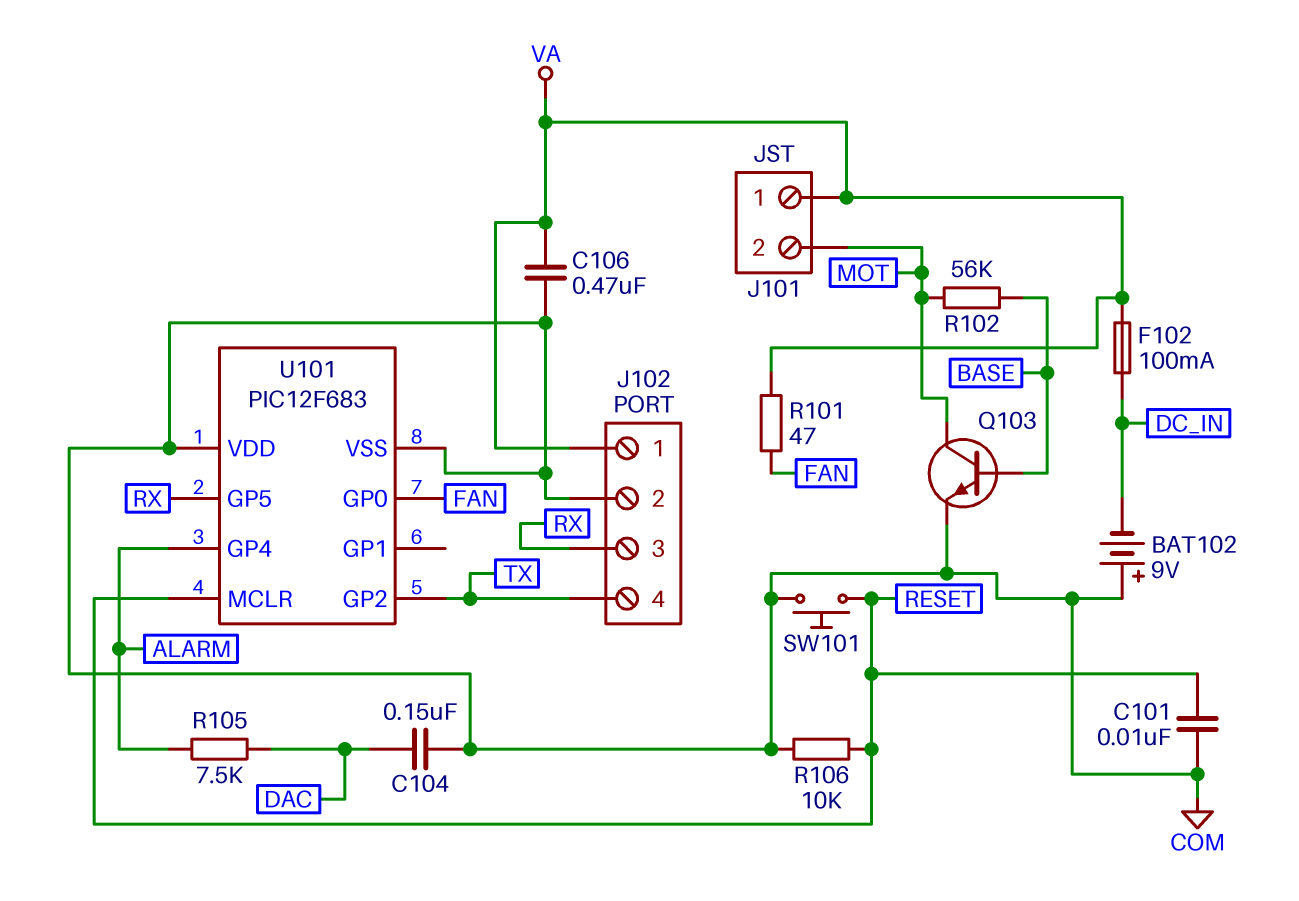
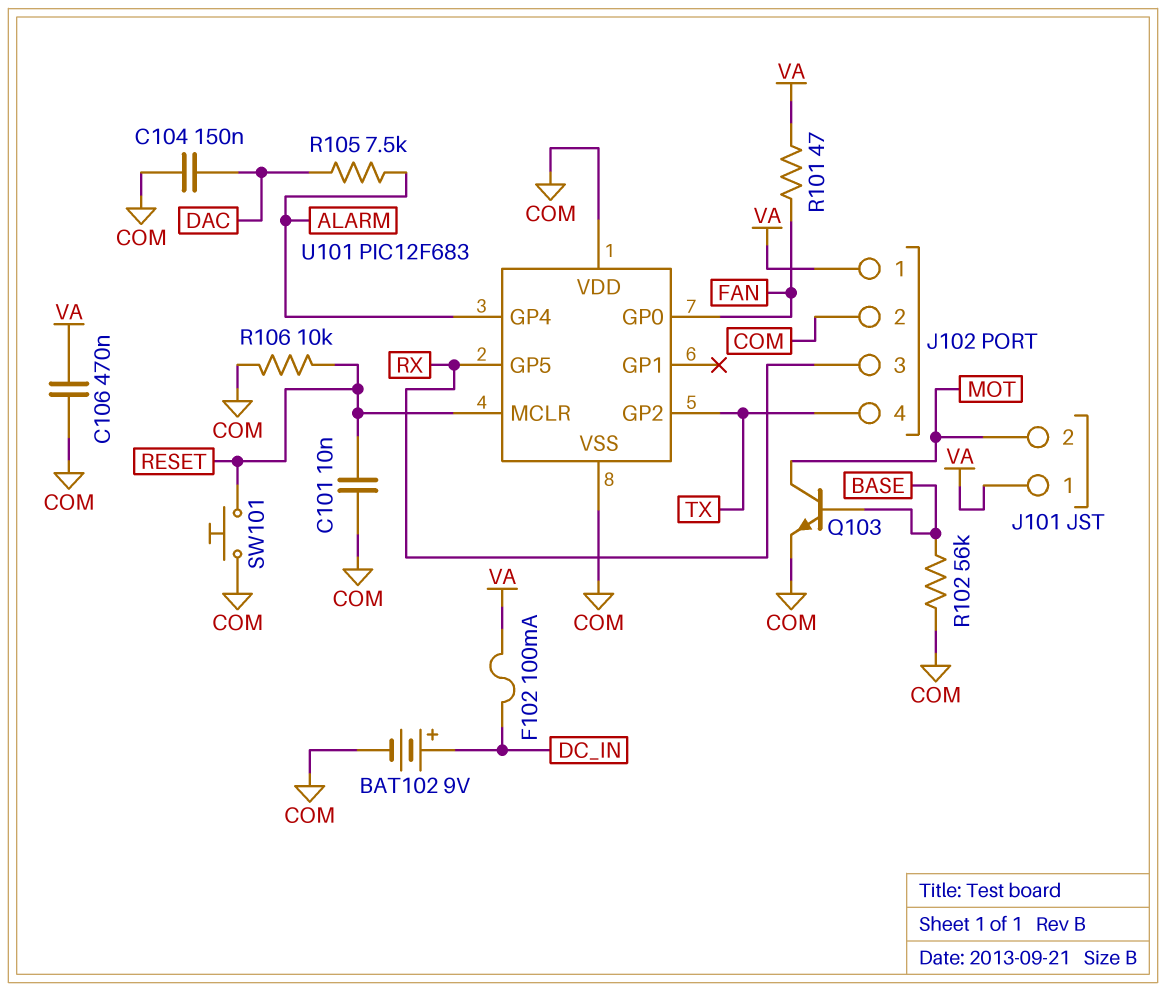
BAT102: 9V (plus COM, minus DC_IN) -> 9V (plus DC_IN, minus COM)
R102: 56k (BASE, MOT) -> 56k (BASE, COM)

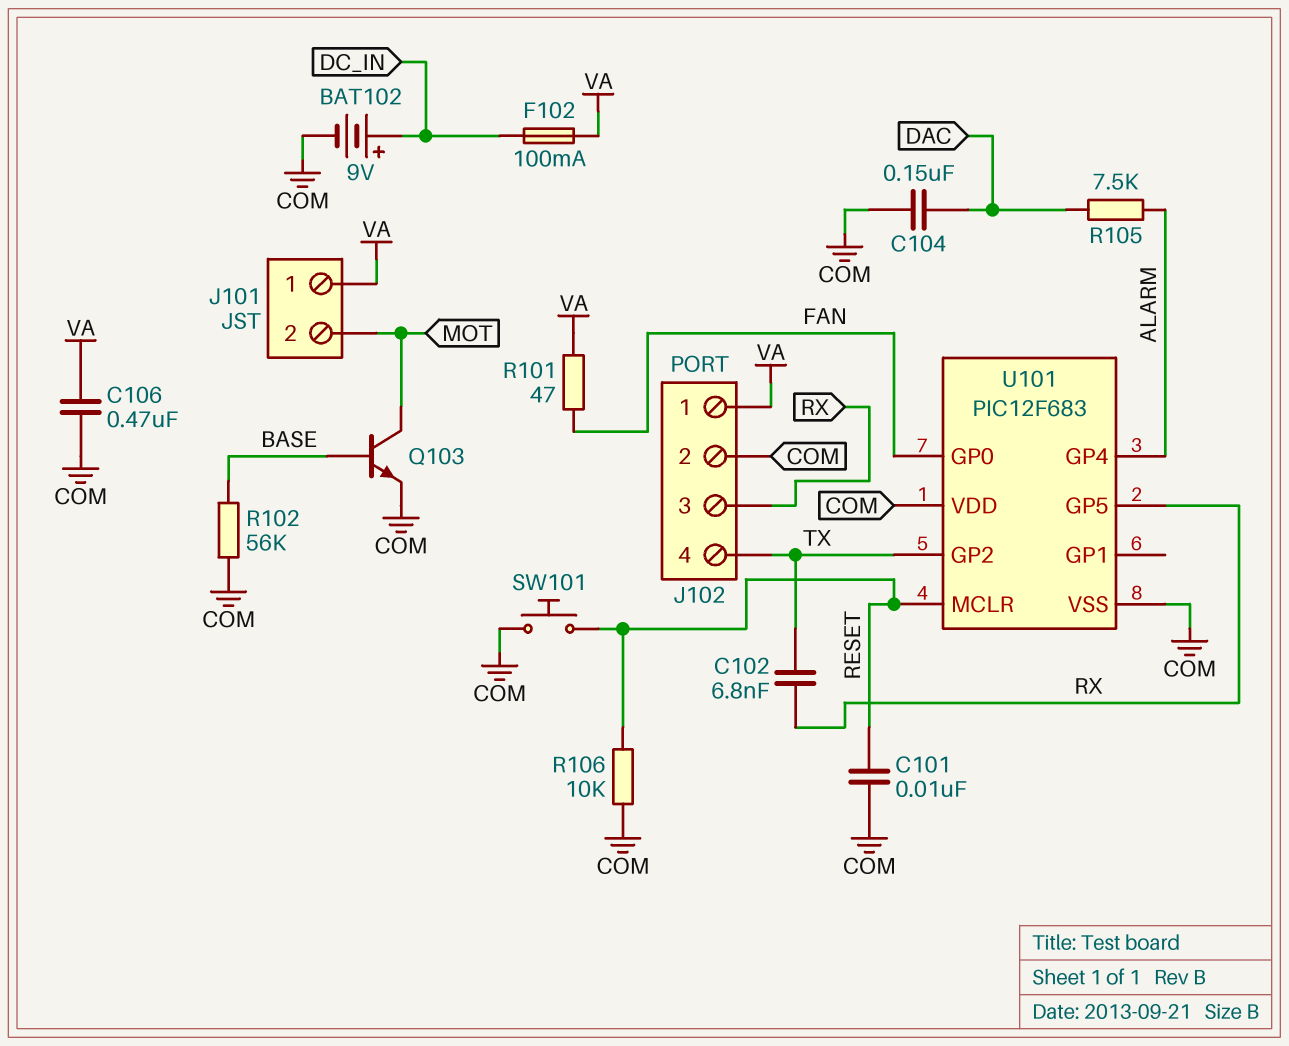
C102: none -> 6.8nF (RX, TX)

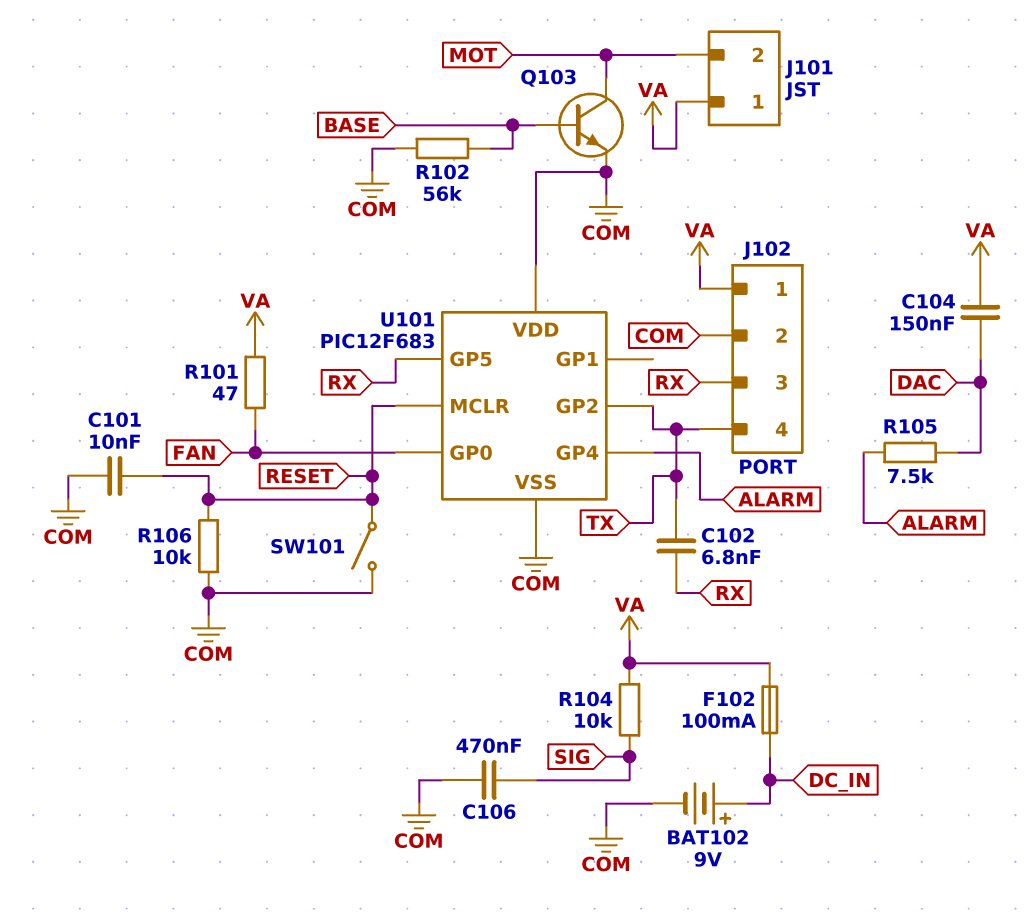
C104: 150nF (COM, DAC) -> 150nF (DAC, VA)
C106: 470nF (COM, VA) -> 470nF (COM, SIG)
R104: none -> 10k (SIG, VA)
SW101: button (COM, RESET) -> switch (COM, RESET)

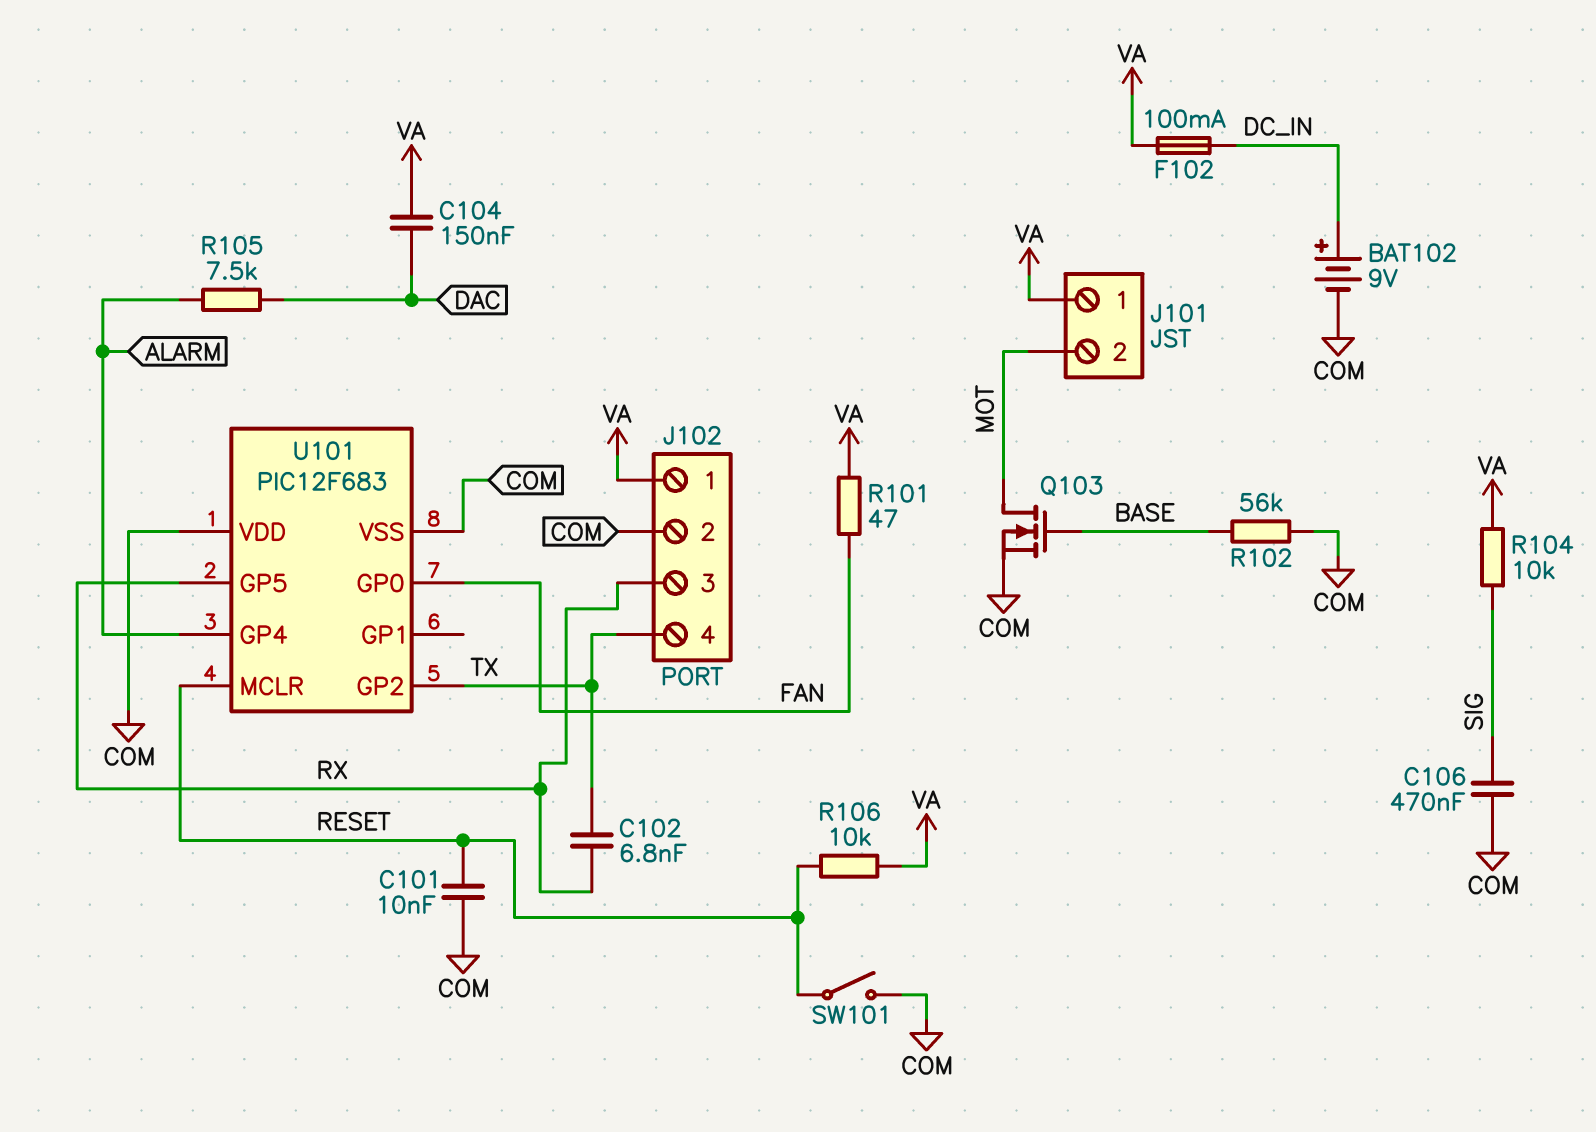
Q103: NPN (B BASE, C MOT, E COM) -> NMOS (G BASE, D MOT, S COM)
R106: 10k (COM, RESET) -> 10k (RESET, VA)

